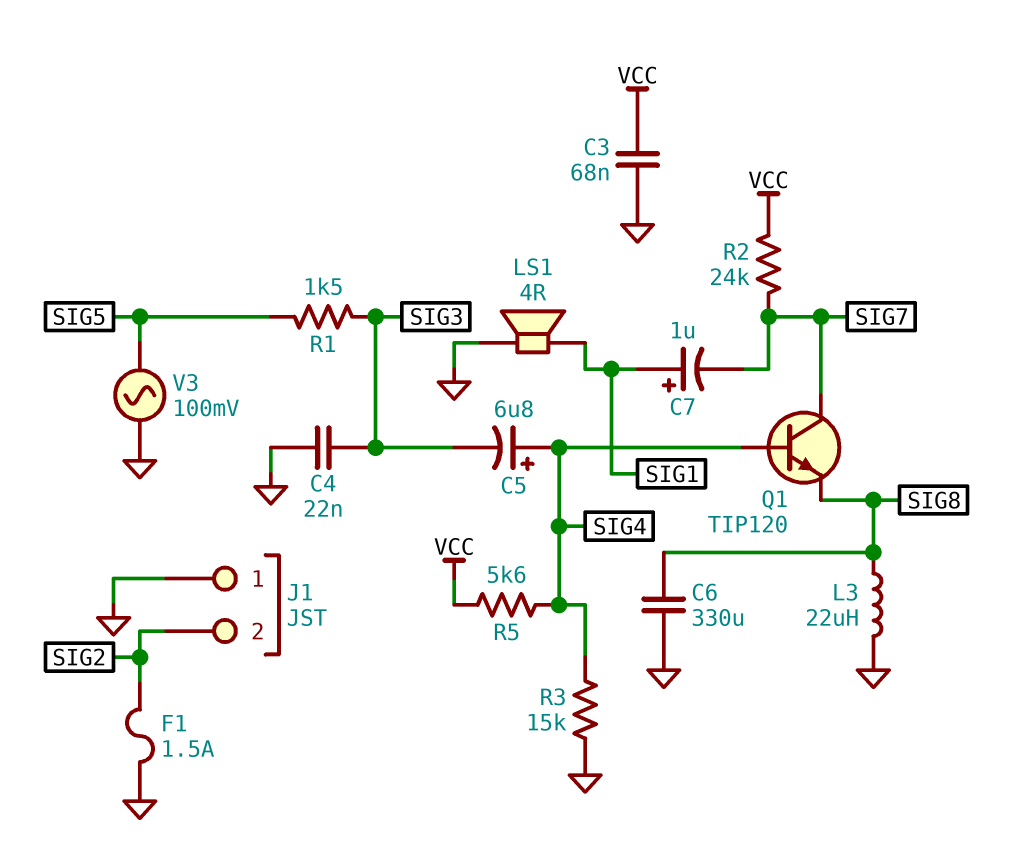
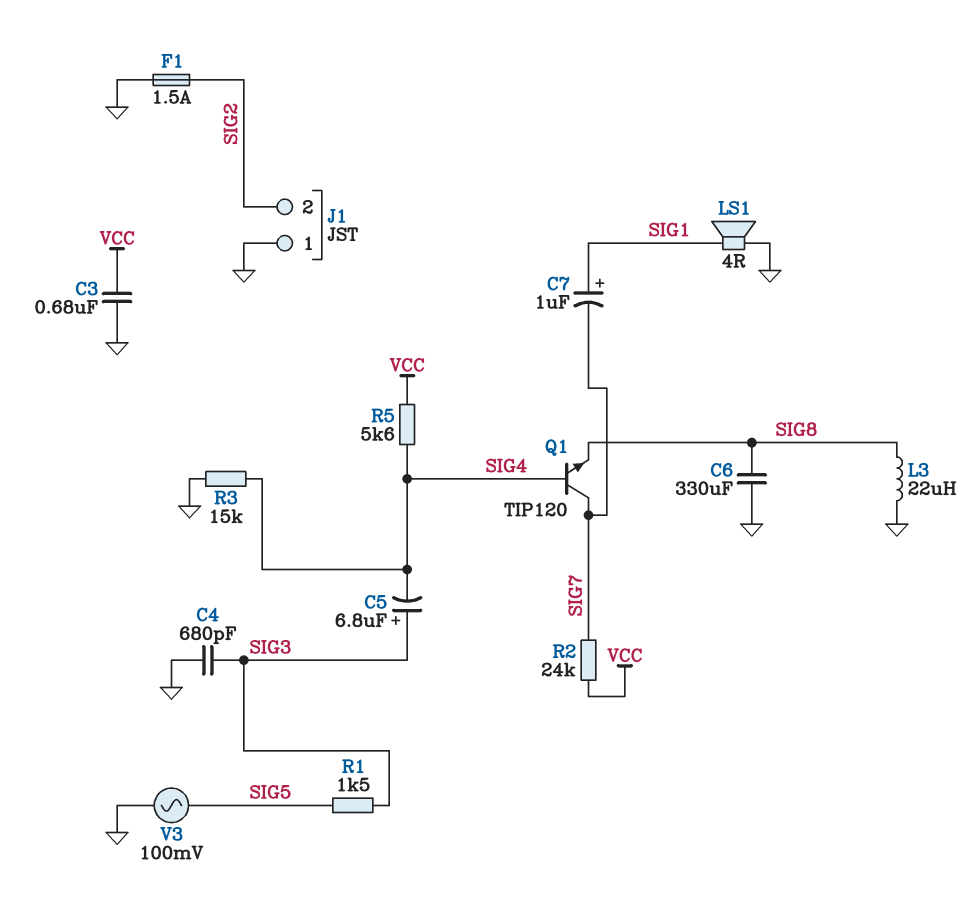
C3: 68nF (GND, VCC) -> 680nF (GND, VCC)
C4: 22nF (GND, SIG3) -> 680pF (GND, SIG3)
C5: 6.8uF (plus SIG4, minus SIG3) -> 6.8uF (plus SIG3, minus SIG4)

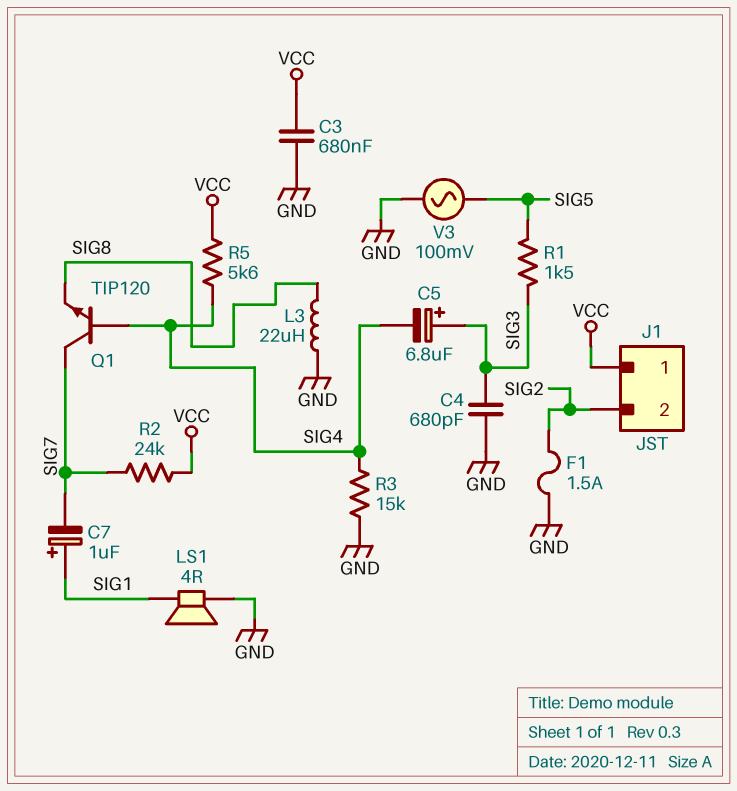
C6: 330uF (GND, SIG8) -> none
J1 pin 1: GND -> VCC

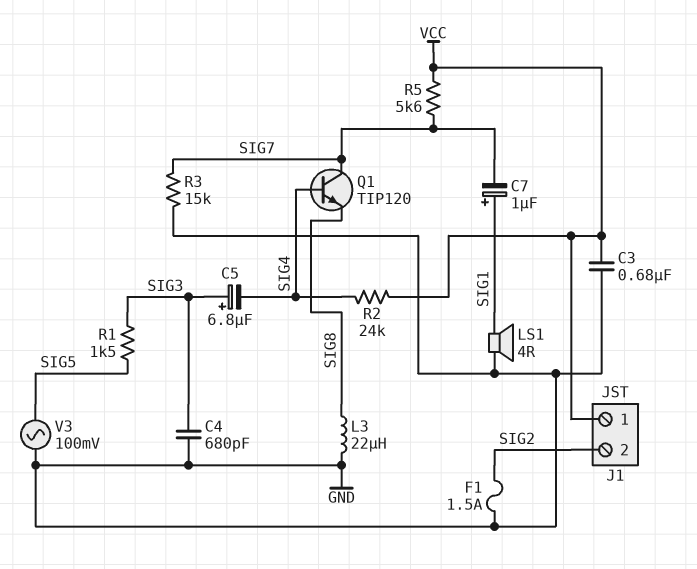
R2: 24k (SIG7, VCC) -> 24k (SIG4, VCC)
R3: 15k (GND, SIG4) -> 15k (GND, SIG7)
R5: 5.6k (SIG4, VCC) -> 5.6k (SIG7, VCC)

